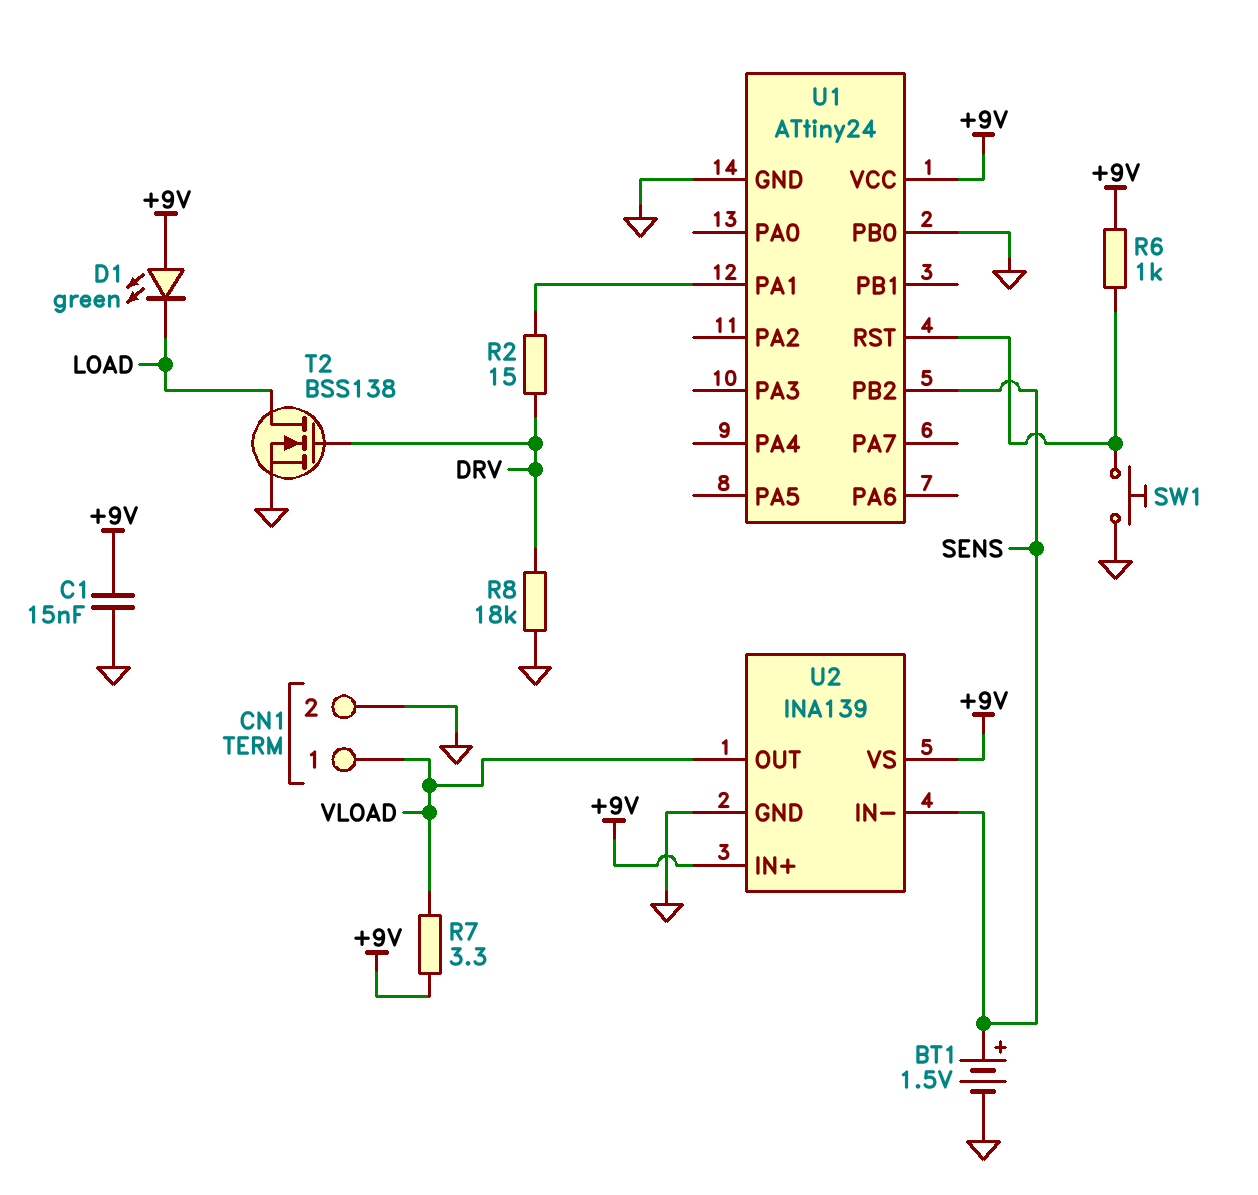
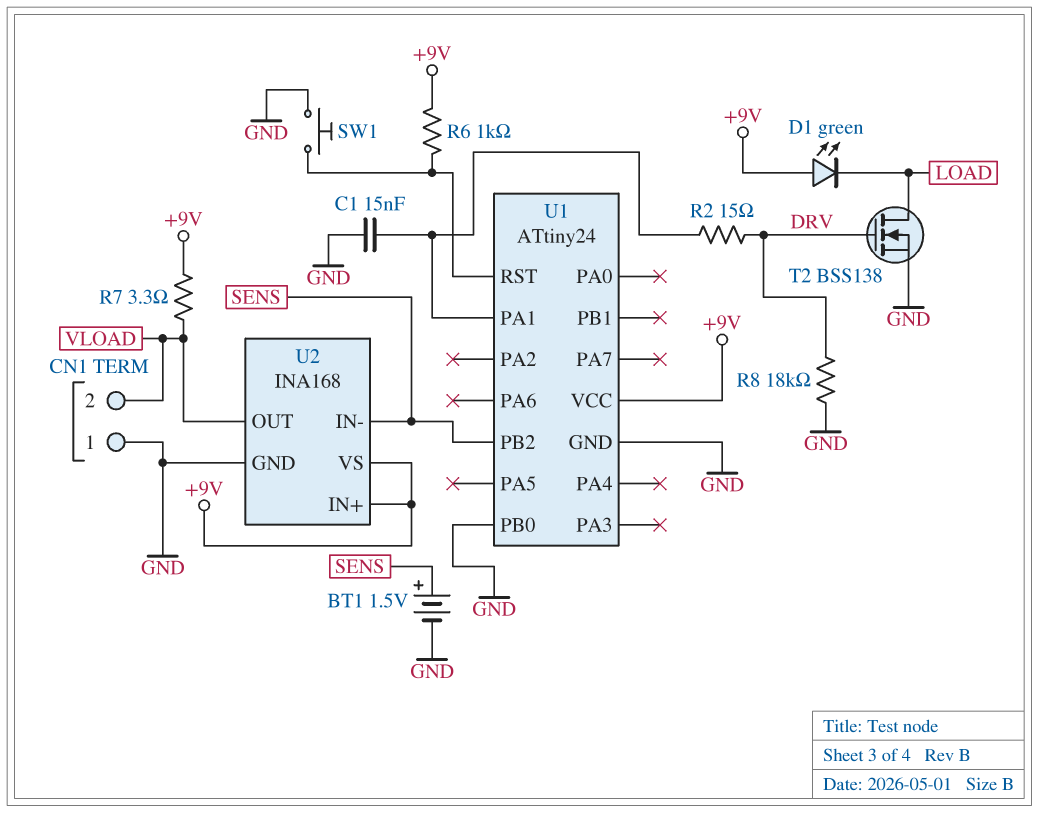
C1: 15nF (+9V, GND) -> 15nF (GND, U1/PA1)
CN1 pin 1: VLOAD -> GND
CN1 pin 2: GND -> VLOAD
U2: INA139 -> INA168

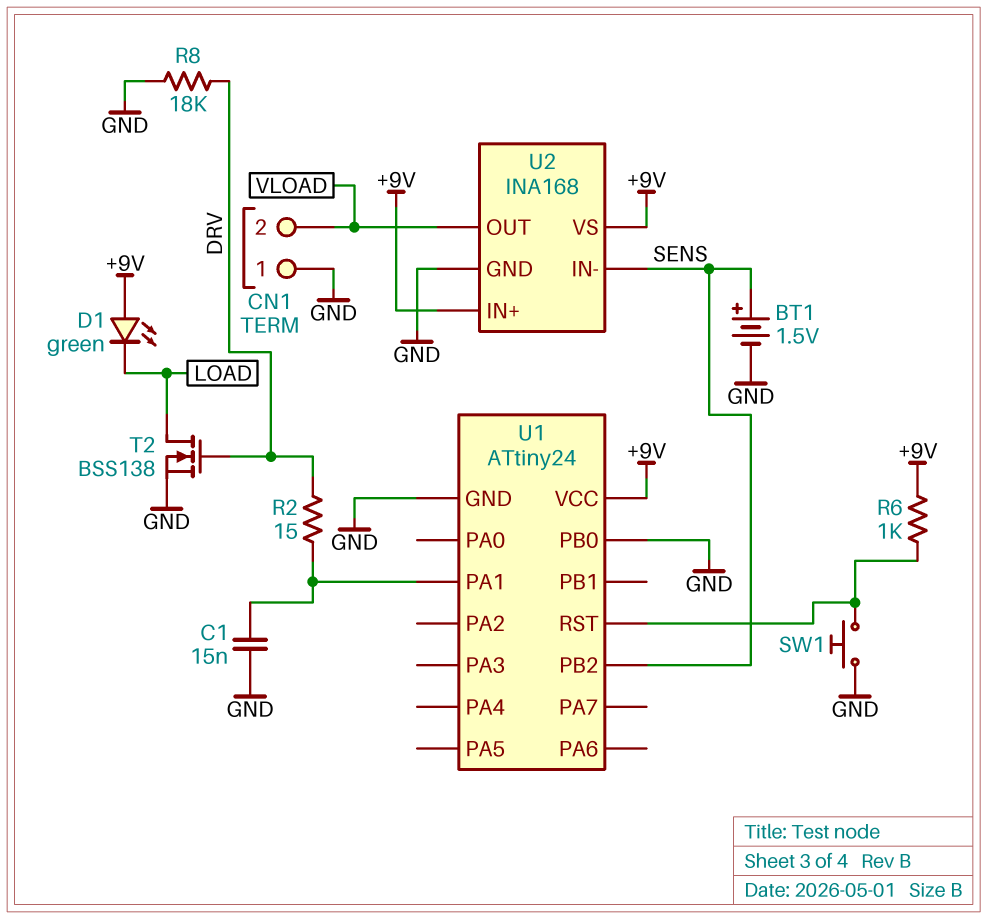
R7: 3.3 (+9V, VLOAD) -> none

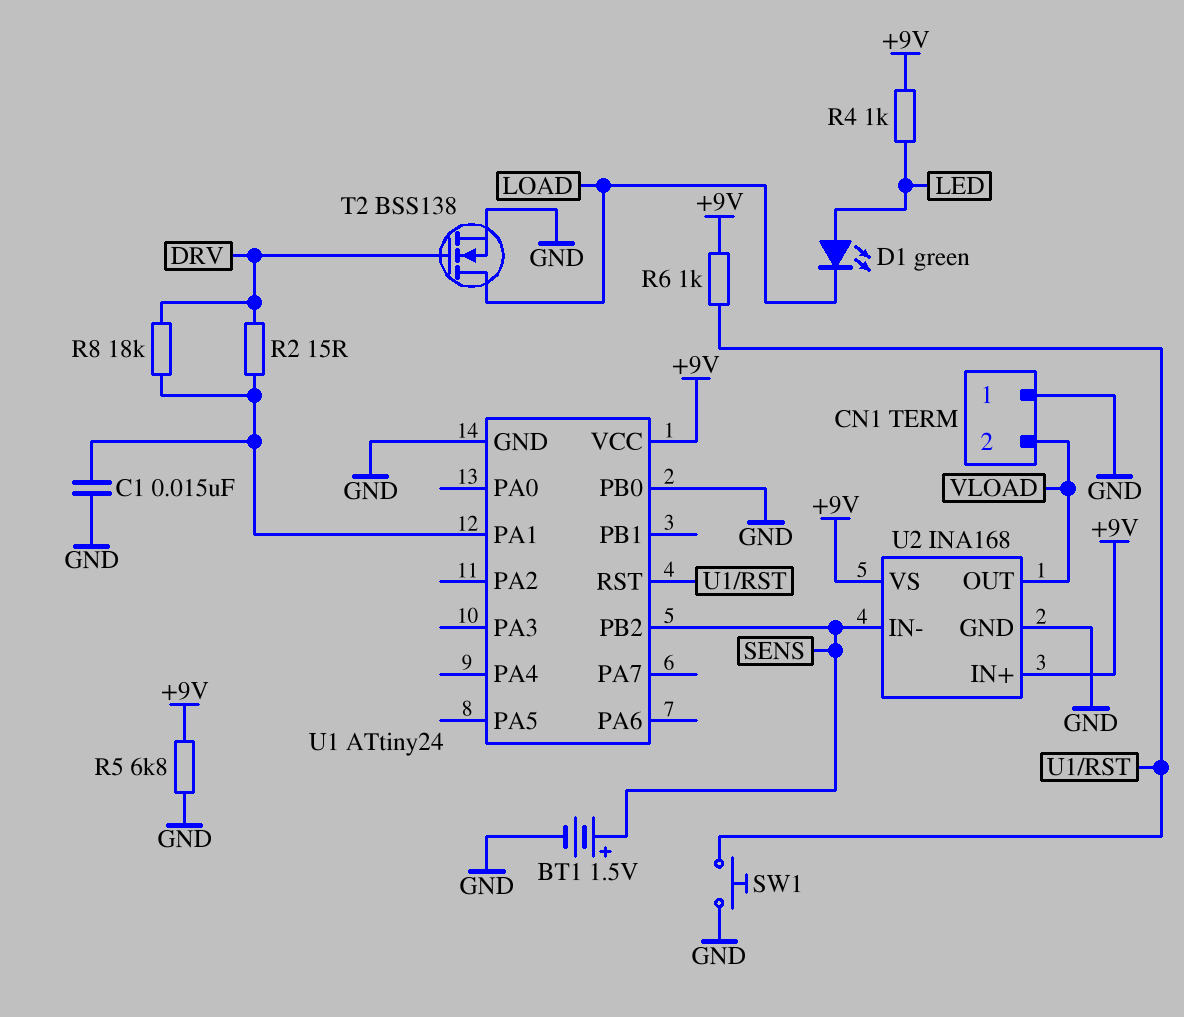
D1: LED green (A +9V, K LOAD) -> LED green (A LED, K LOAD)
R4: none -> 1k (+9V, LED)
R5: none -> 6.8k (+9V, GND)
R8: 18k (DRV, GND) -> 18k (DRV, U1/PA1)

